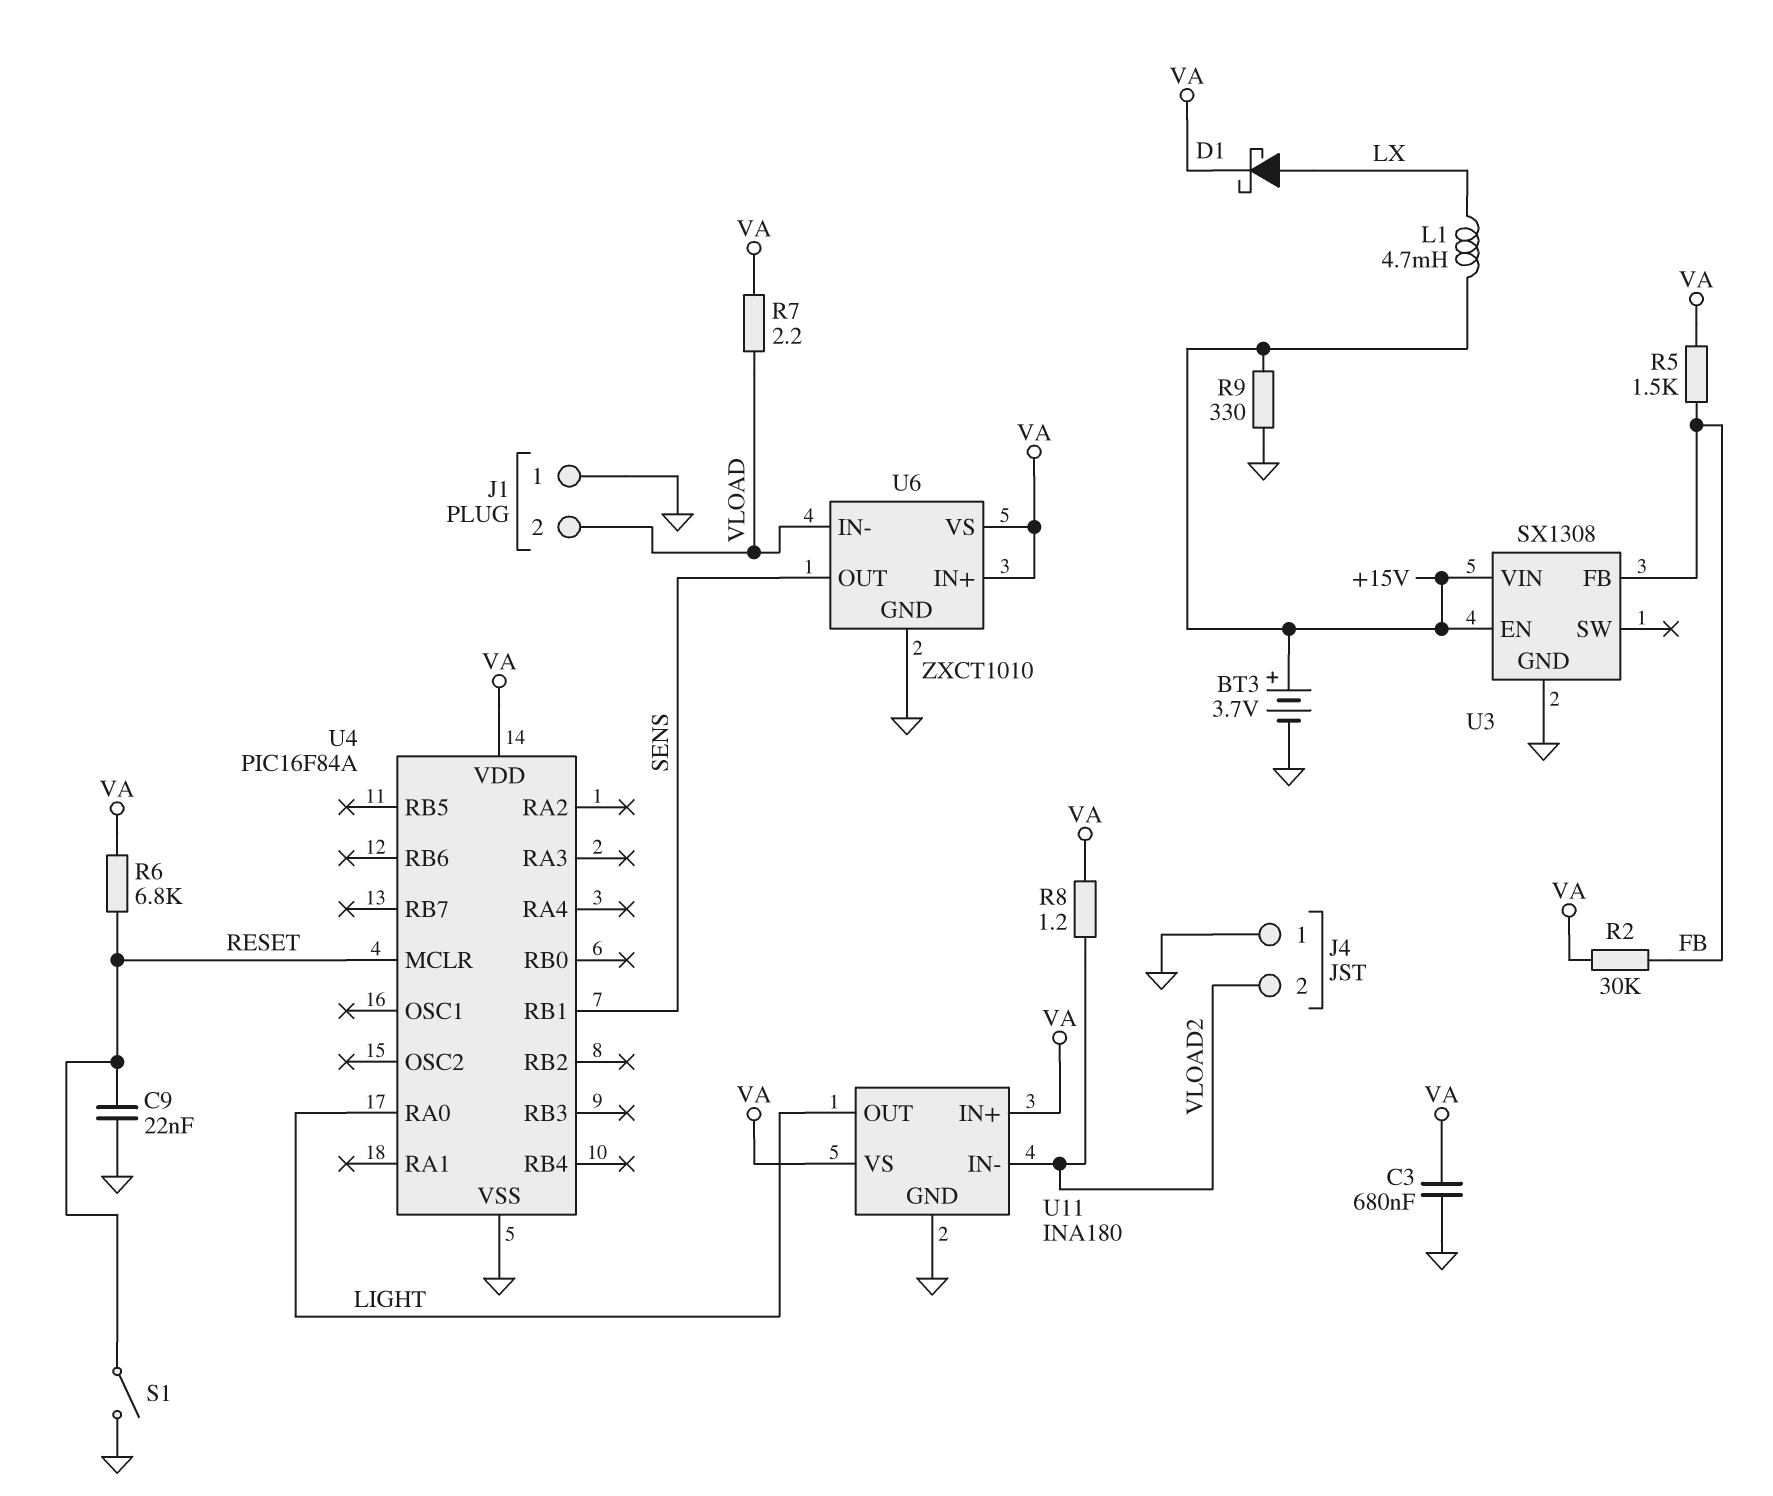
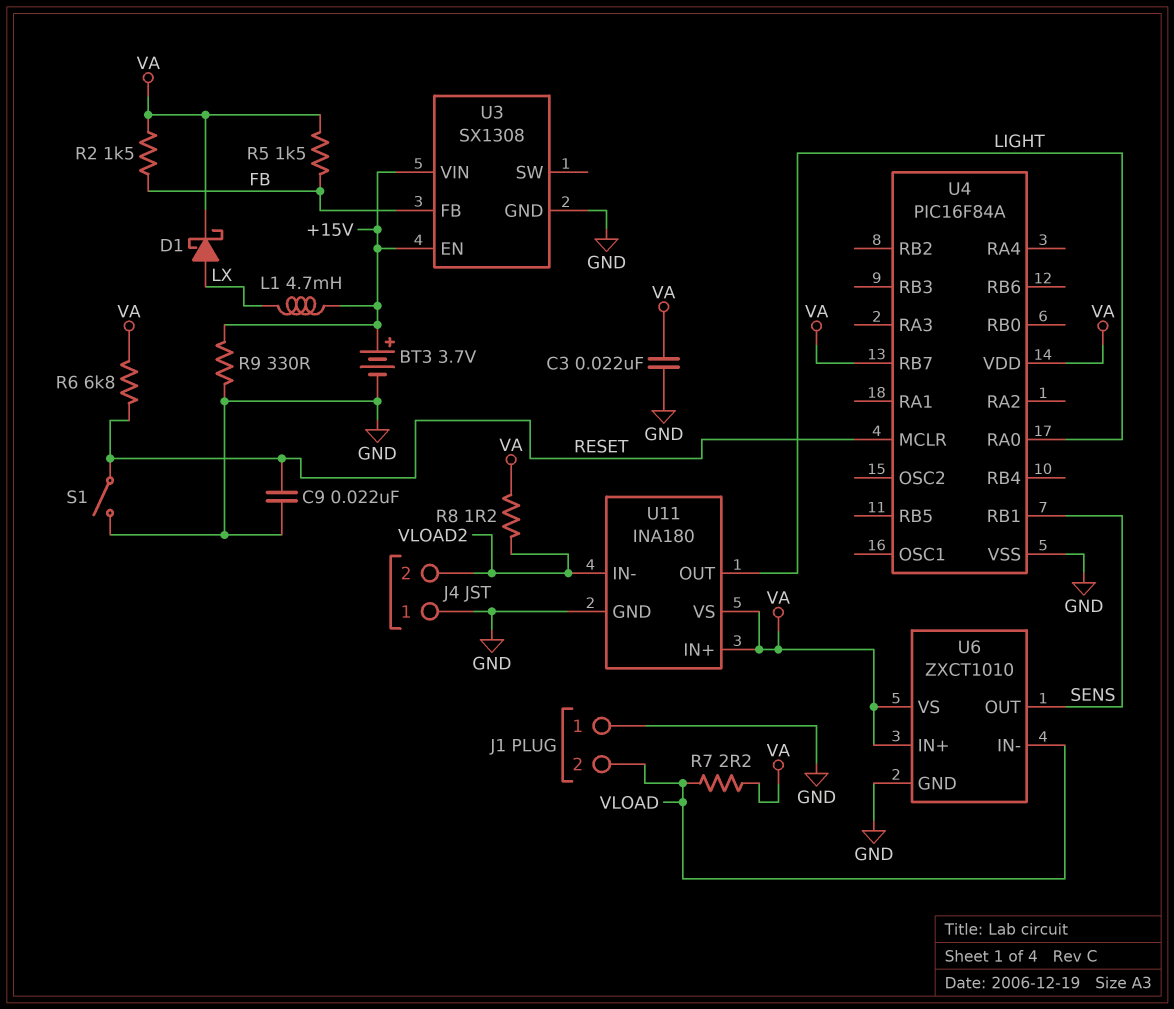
C3: 680nF (GND, VA) -> 22nF (GND, VA)
R2: 30k (FB, VA) -> 1.5k (FB, VA)
U4 pin RB7: none -> VA

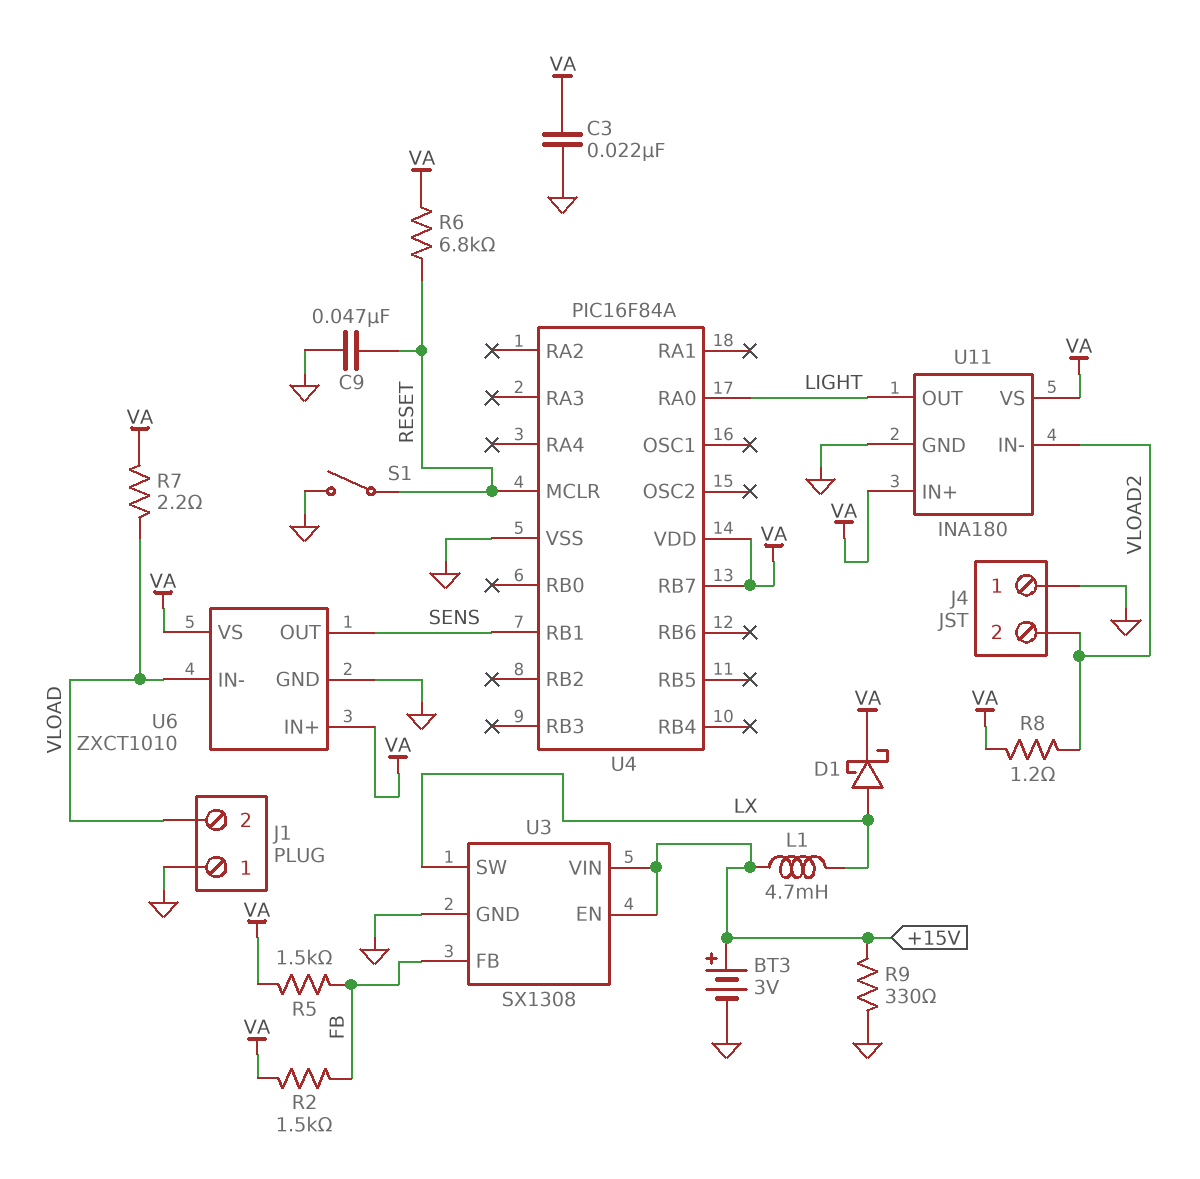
BT3: 3.7V (plus +15V, minus GND) -> 3V (plus +15V, minus GND)
C9: 22nF (GND, RESET) -> 47nF (GND, RESET)
U3 pin SW: none -> LX

